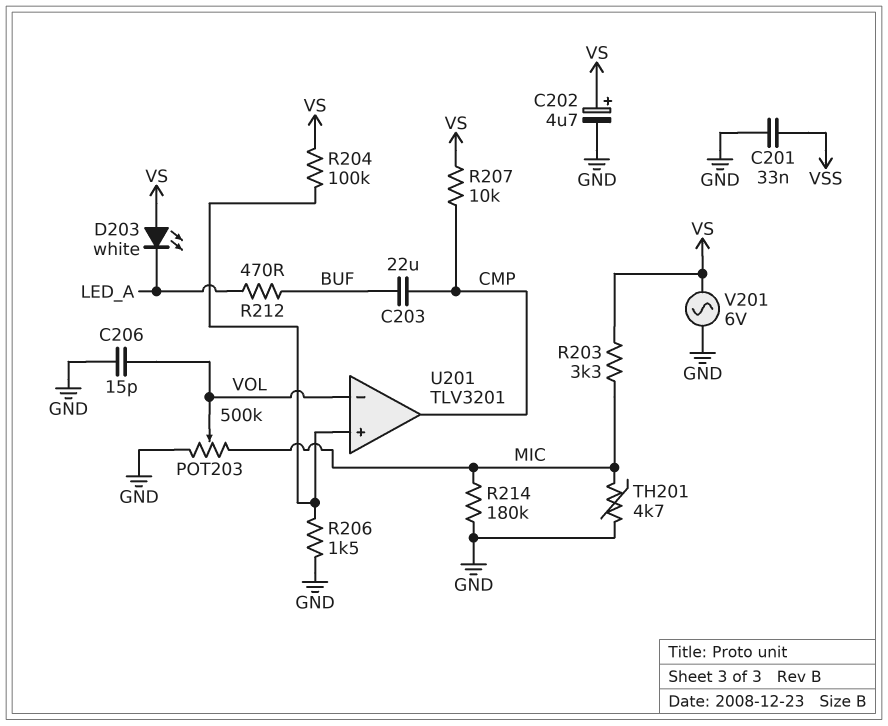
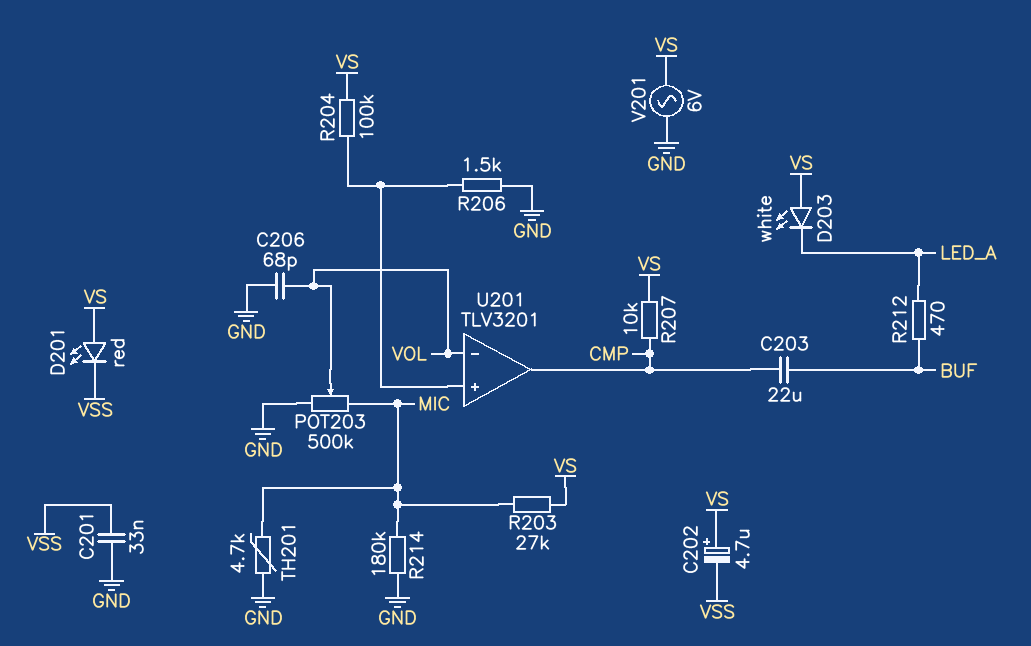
C202: 4.7uF (plus VS, minus GND) -> 4.7uF (plus VS, minus VSS)
C206: 15pF (GND, VOL) -> 68pF (GND, VOL)
D201: none -> LED red (A VS, K VSS)
R203: 3.3k (MIC, VS) -> 27k (MIC, VS)

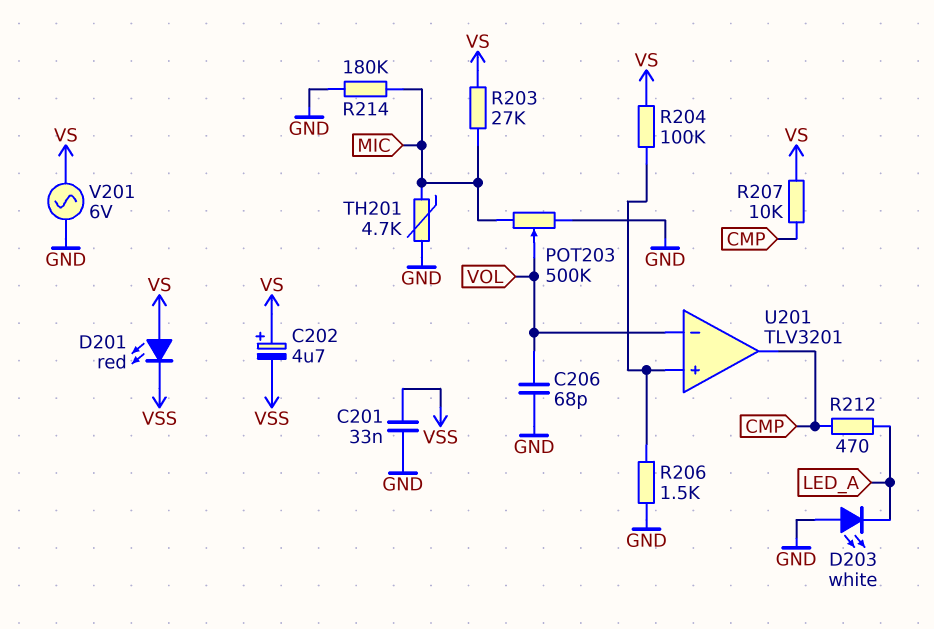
C203: 22uF (BUF, CMP) -> none
D203: LED white (A VS, K LED_A) -> LED white (A GND, K LED_A)
R212: 470 (BUF, LED_A) -> 470 (CMP, LED_A)

